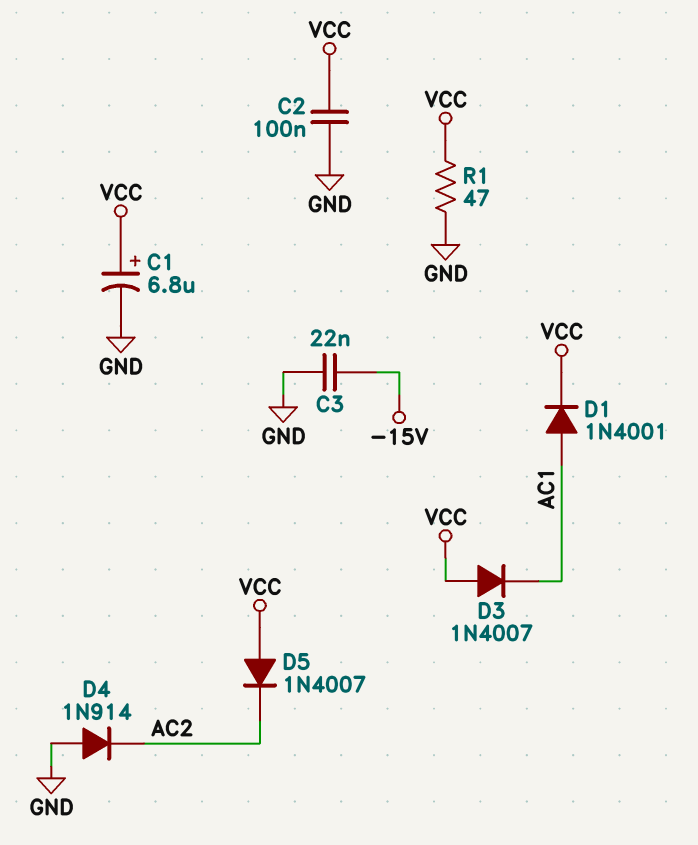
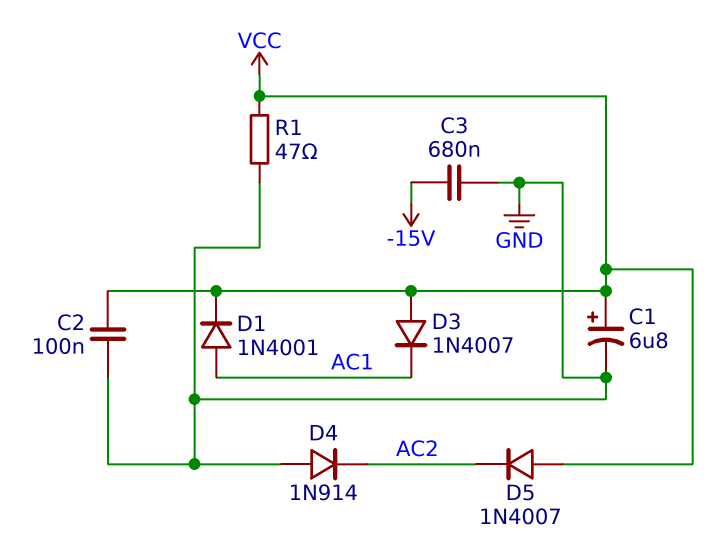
C3: 22nF (-15V, GND) -> 680nF (-15V, GND)

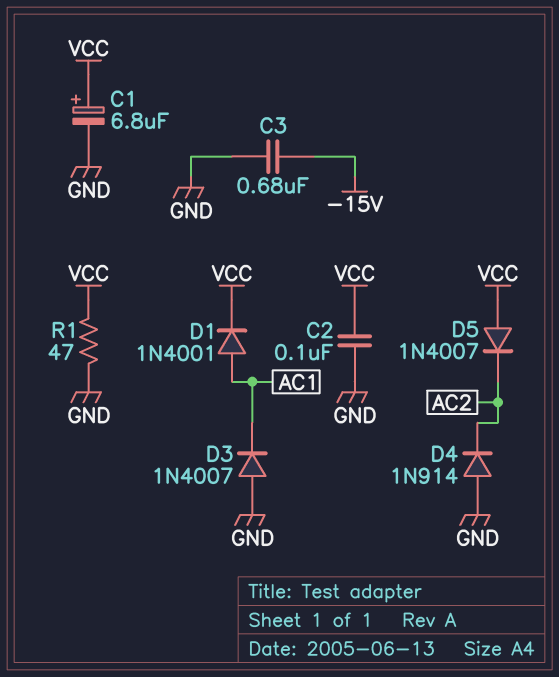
D3: diode 1N4007 (A VCC, K AC1) -> diode 1N4007 (A GND, K AC1)

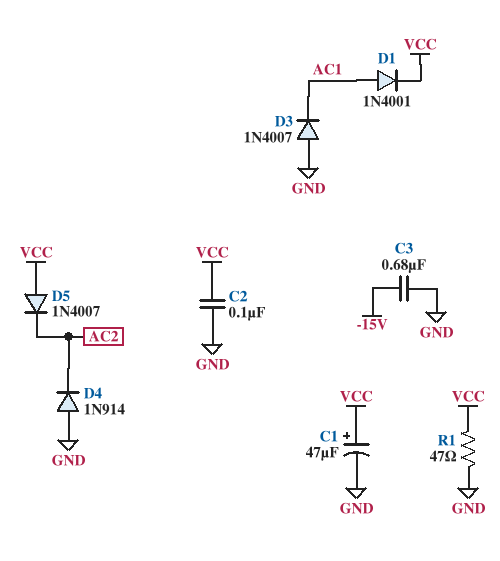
C1: 6.8uF (plus VCC, minus GND) -> 47uF (plus VCC, minus GND)

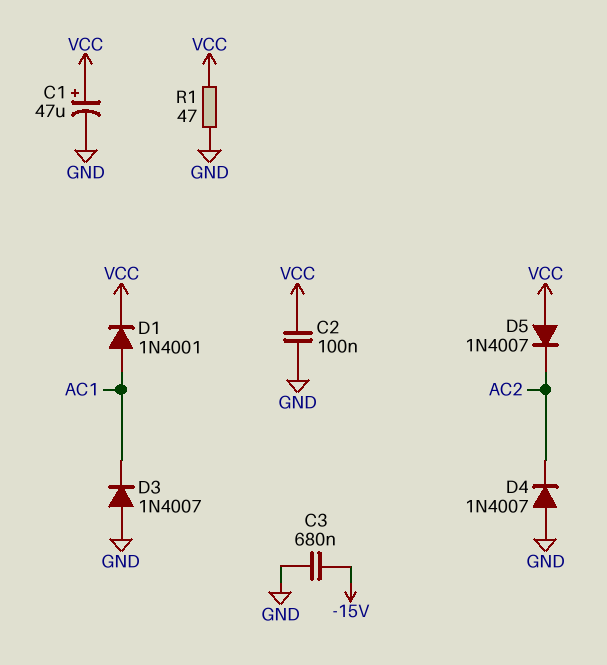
D4: diode 1N914 (A GND, K AC2) -> diode 1N4007 (A GND, K AC2)

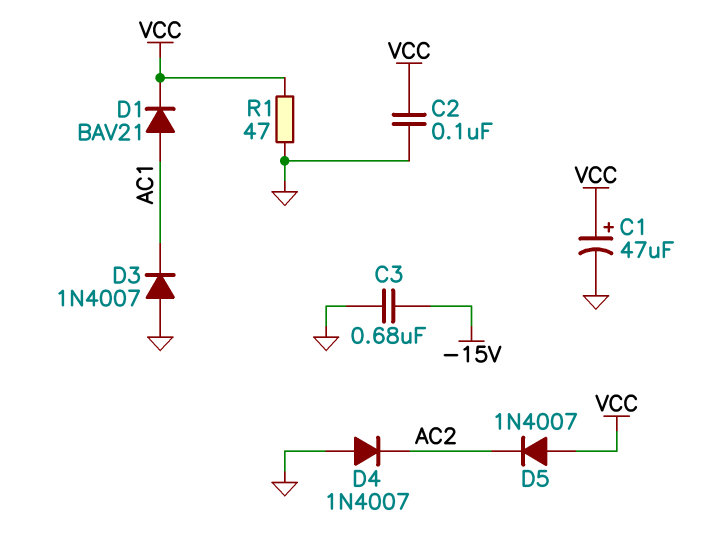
D1: diode 1N4001 (A AC1, K VCC) -> diode BAV21 (A AC1, K VCC)

